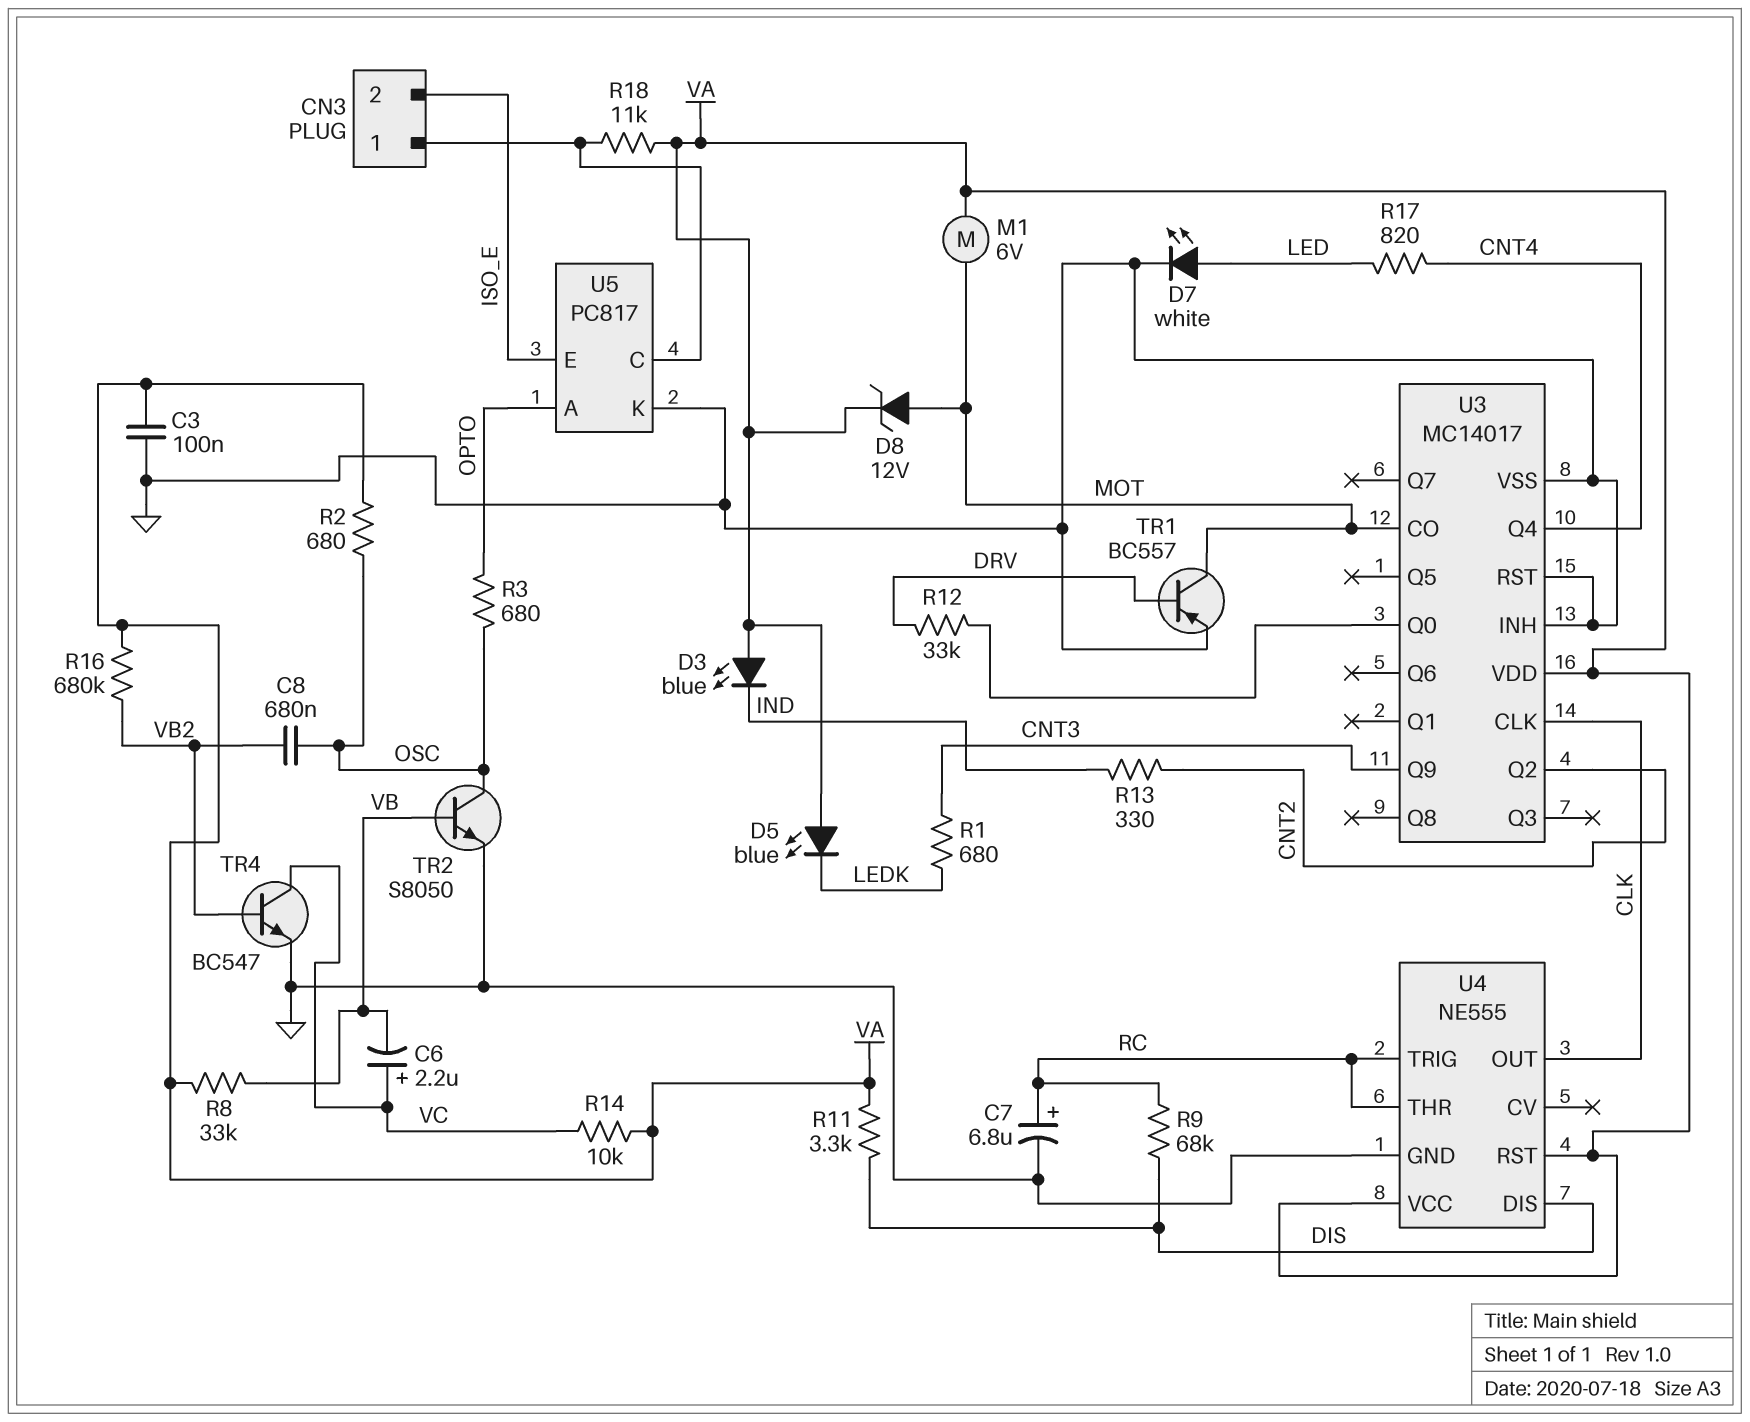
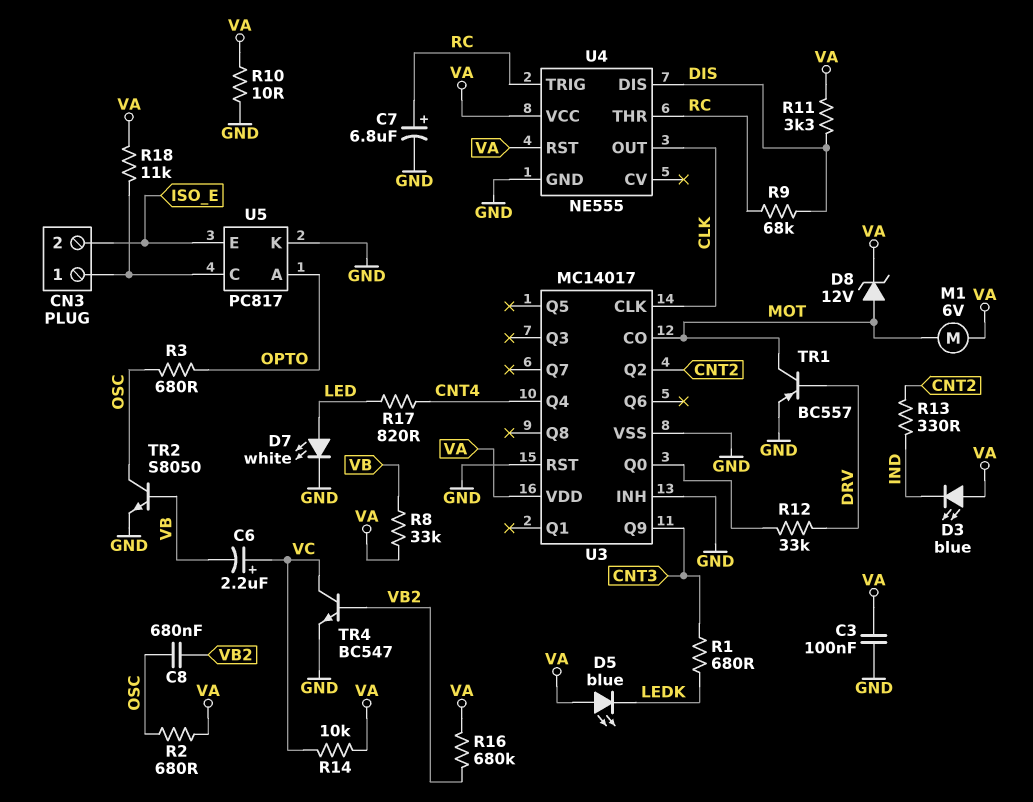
R10: none -> 10 (GND, VA)

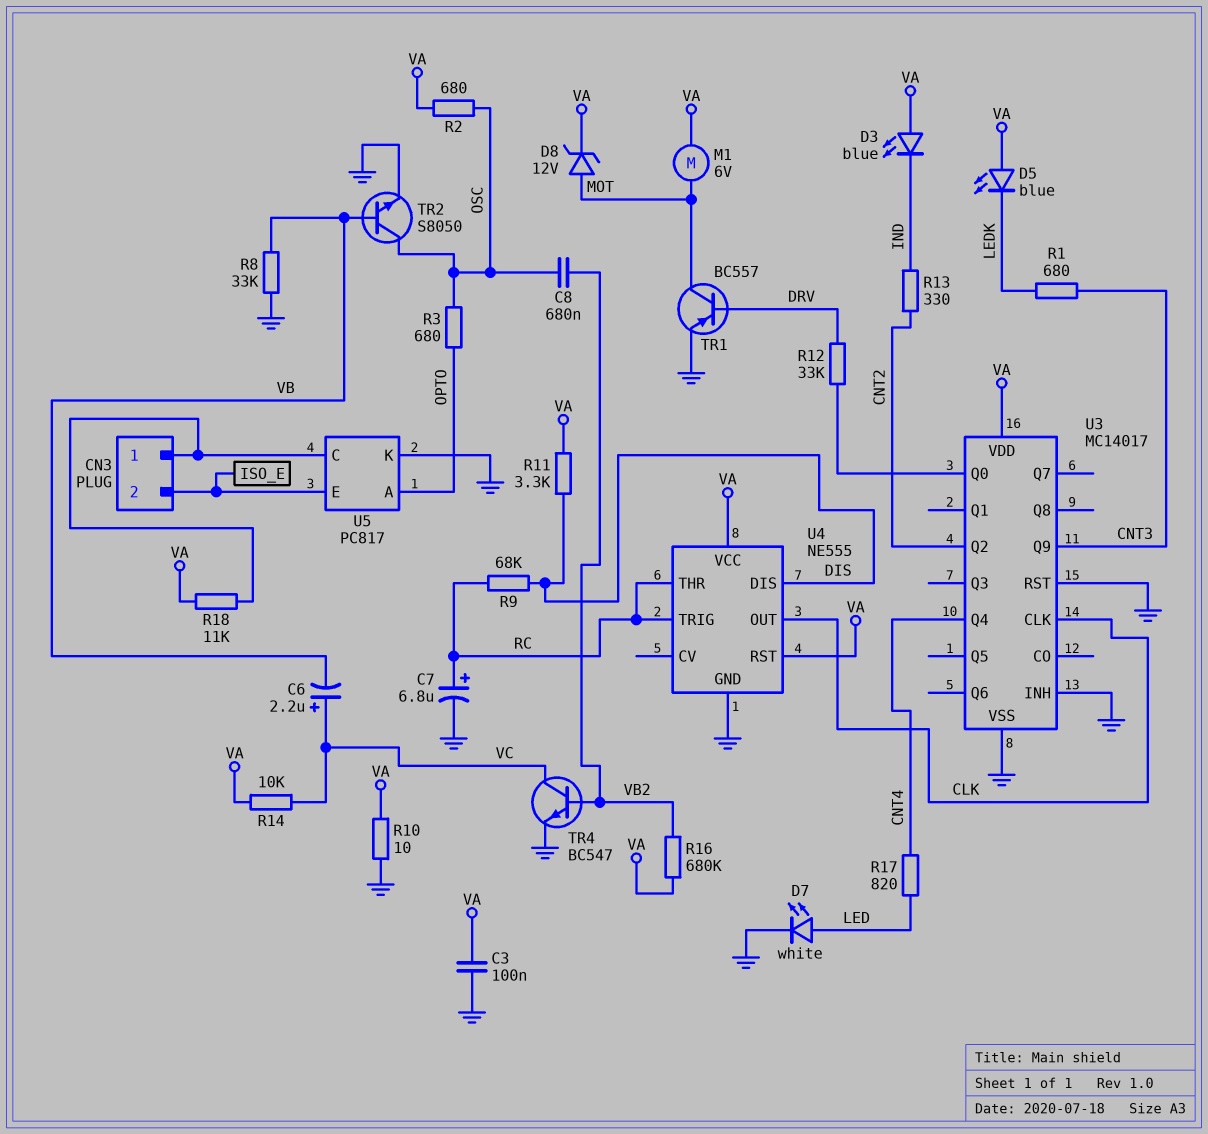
R8: 33k (VA, VB) -> 33k (GND, VB)
U3 pin CO: MOT -> none

